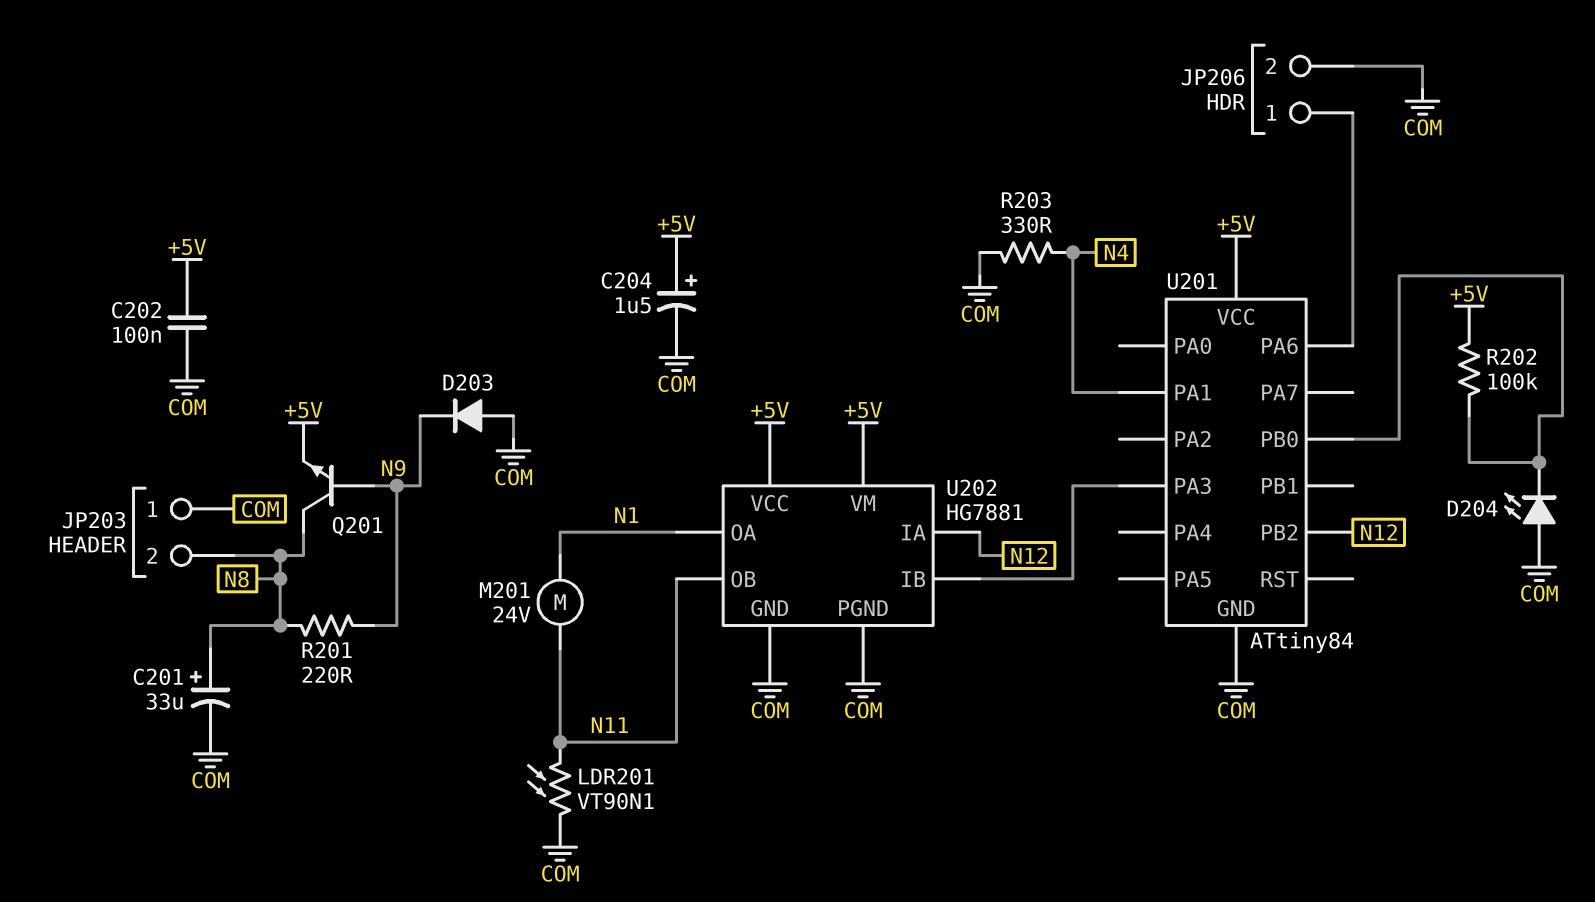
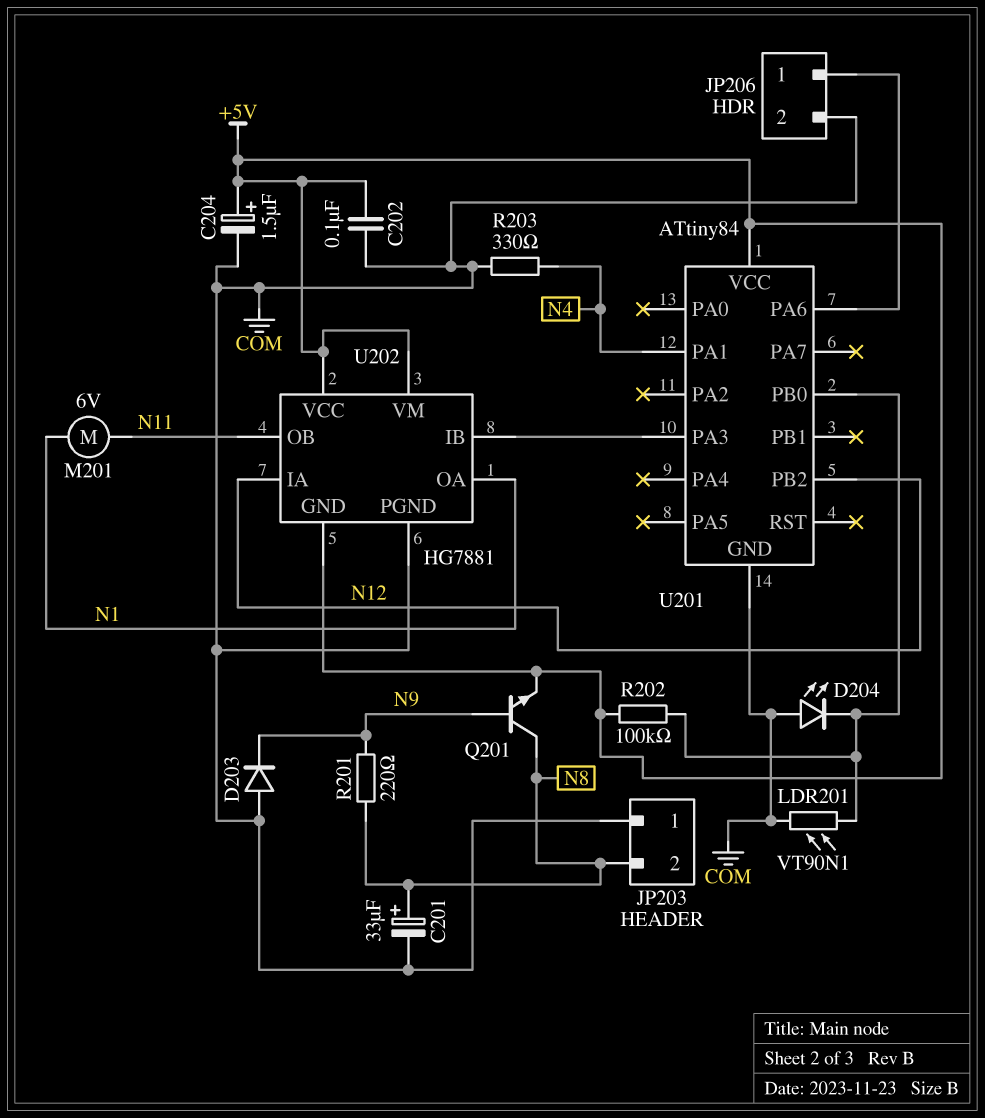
LDR201: VT90N1 (COM, N11) -> VT90N1 (COM, U201/PB0)
M201: motor 24V (N1, N11) -> motor 6V (N1, N11)
U202 pin GND: COM -> +5V

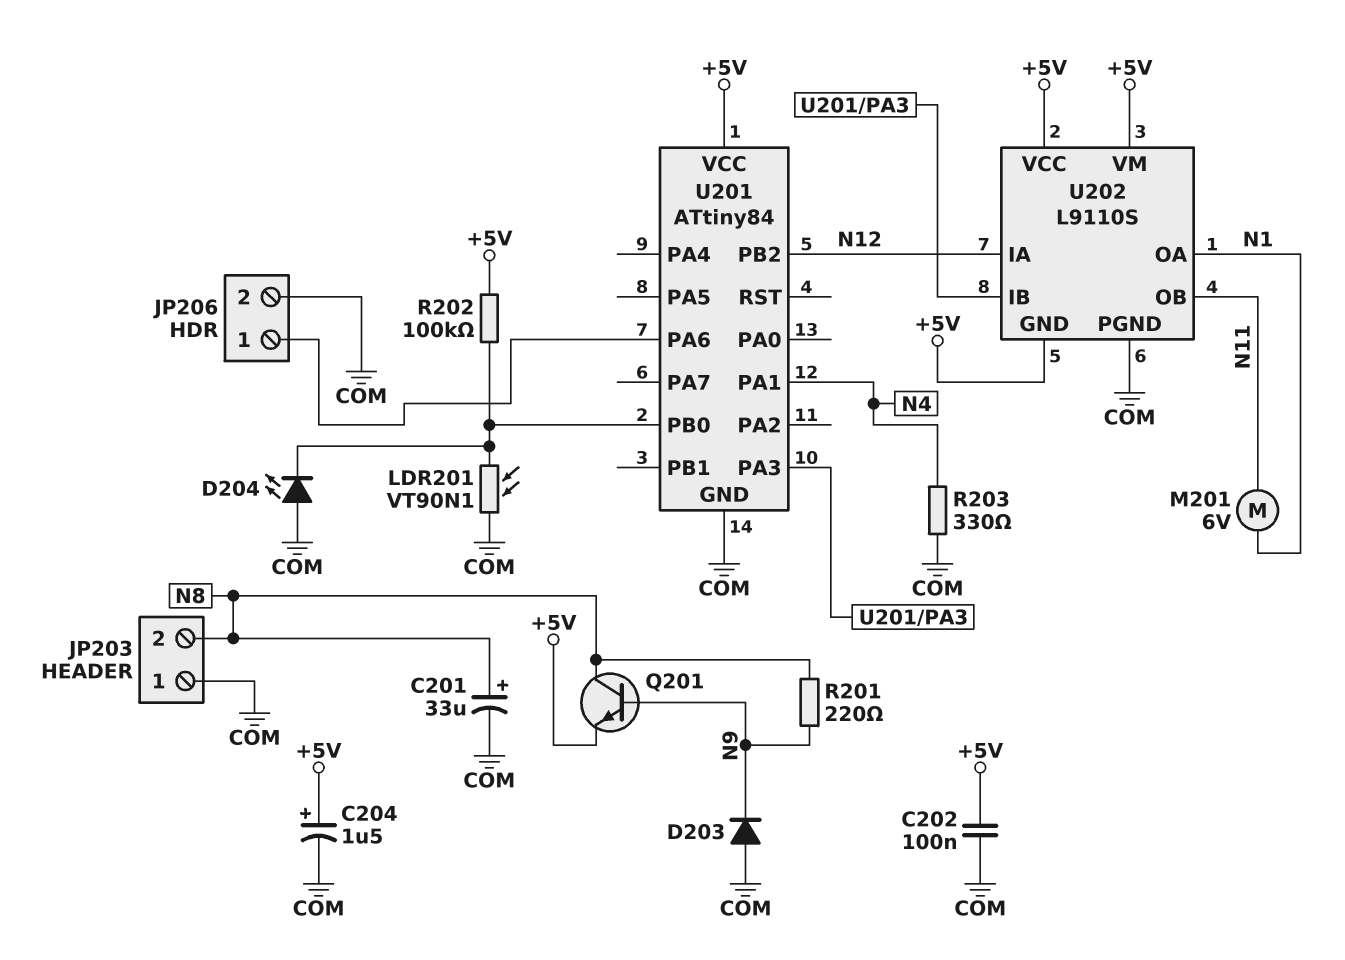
U202: HG7881 -> L9110S

